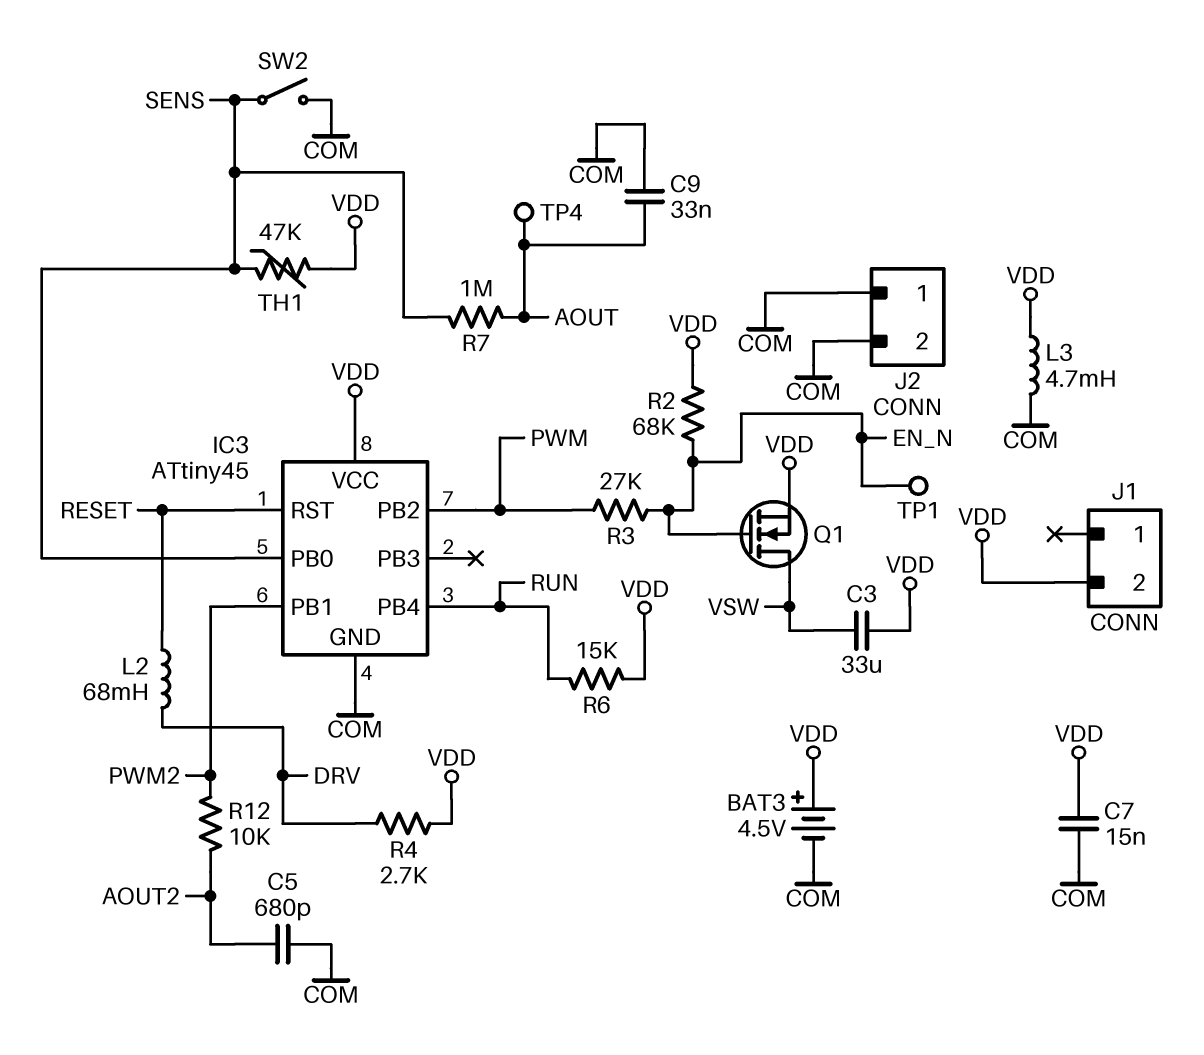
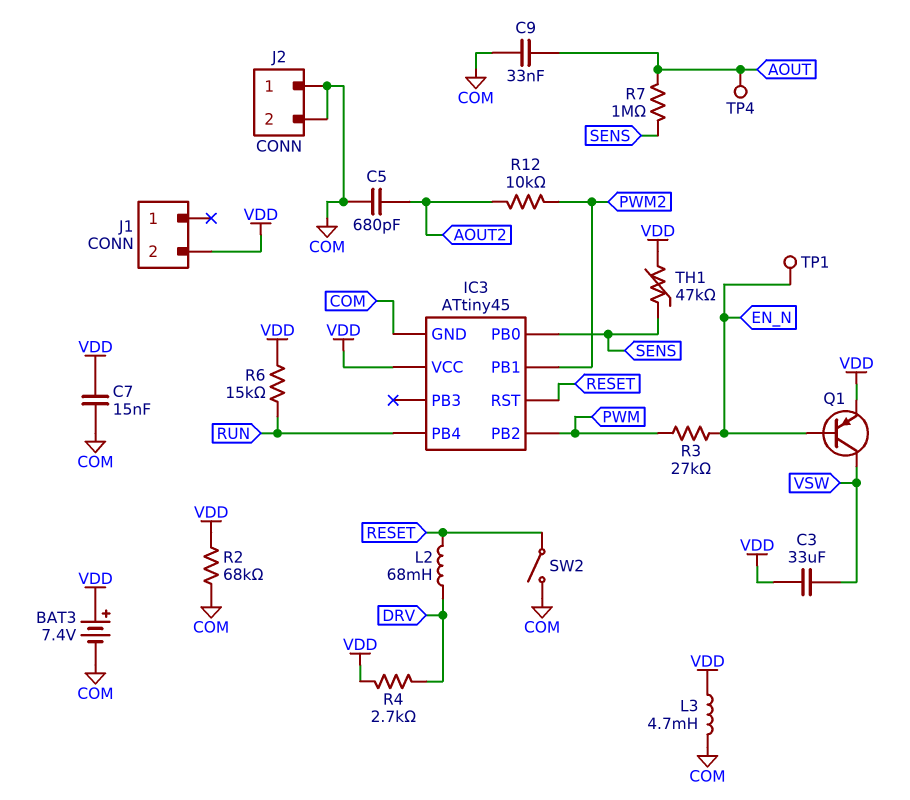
BAT3: 4.5V (plus VDD, minus COM) -> 7.4V (plus VDD, minus COM)
Q1: NMOS (G EN_N, D VSW, S VDD) -> PNP (B EN_N, C VSW, E VDD)
R2: 68k (EN_N, VDD) -> 68k (COM, VDD)
SW2: switch (COM, SENS) -> switch (COM, RESET)

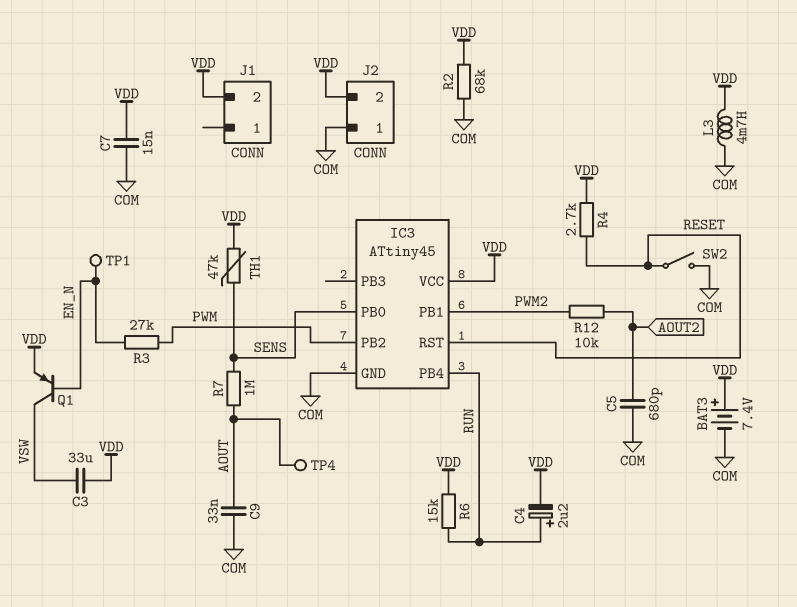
C4: none -> 2.2uF (plus RUN, minus VDD)
J2 pin 2: COM -> VDD
L2: 68mH (DRV, RESET) -> none
R4: 2.7k (DRV, VDD) -> 2.7k (RESET, VDD)

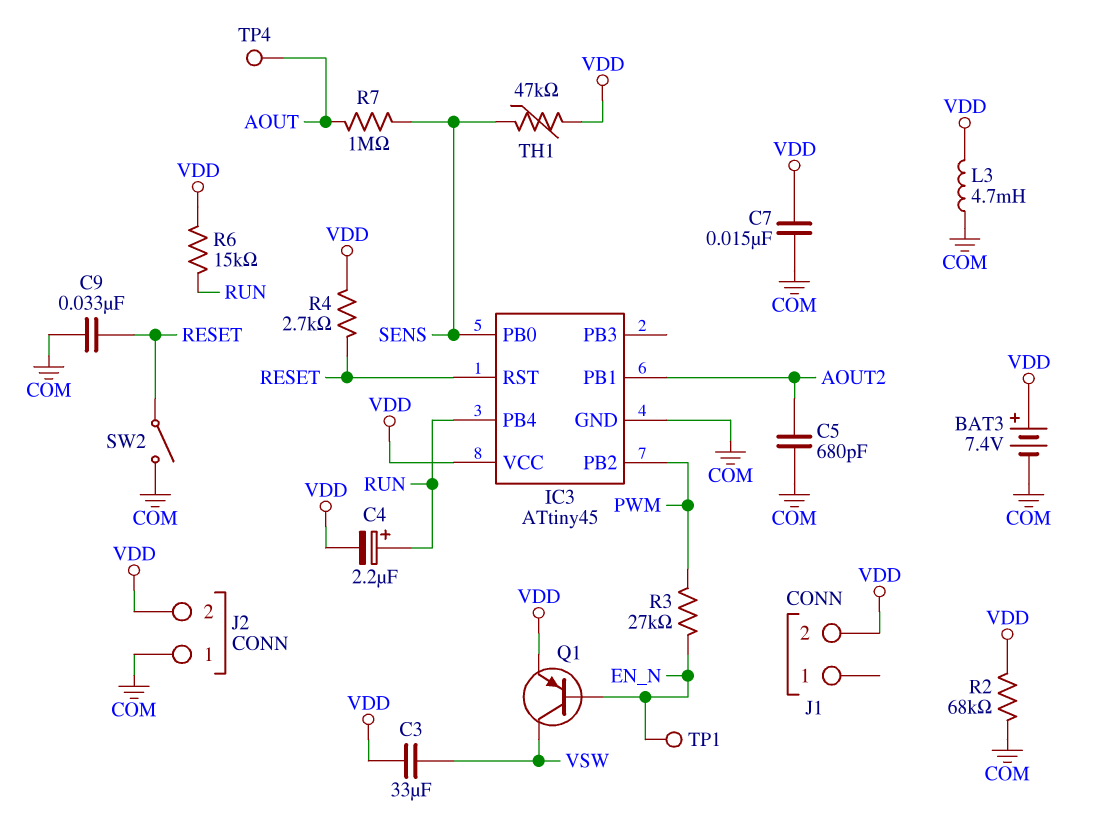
C9: 33nF (AOUT, COM) -> 33nF (COM, RESET)
IC3 pin PB1: PWM2 -> AOUT2
R12: 10k (AOUT2, PWM2) -> none

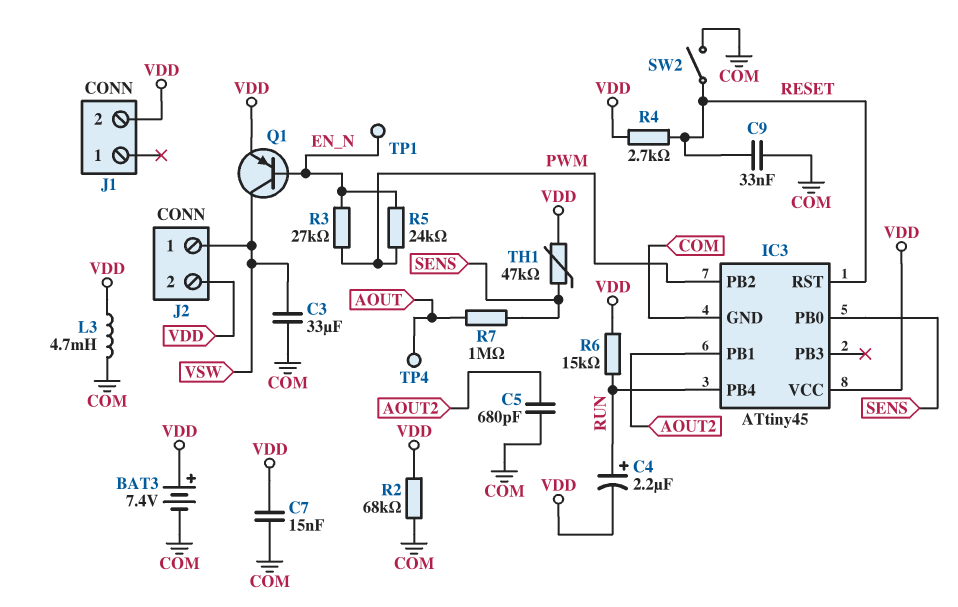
C3: 33uF (VDD, VSW) -> 33uF (COM, VSW)
J2 pin 1: COM -> VSW
R5: none -> 24k (EN_N, PWM)

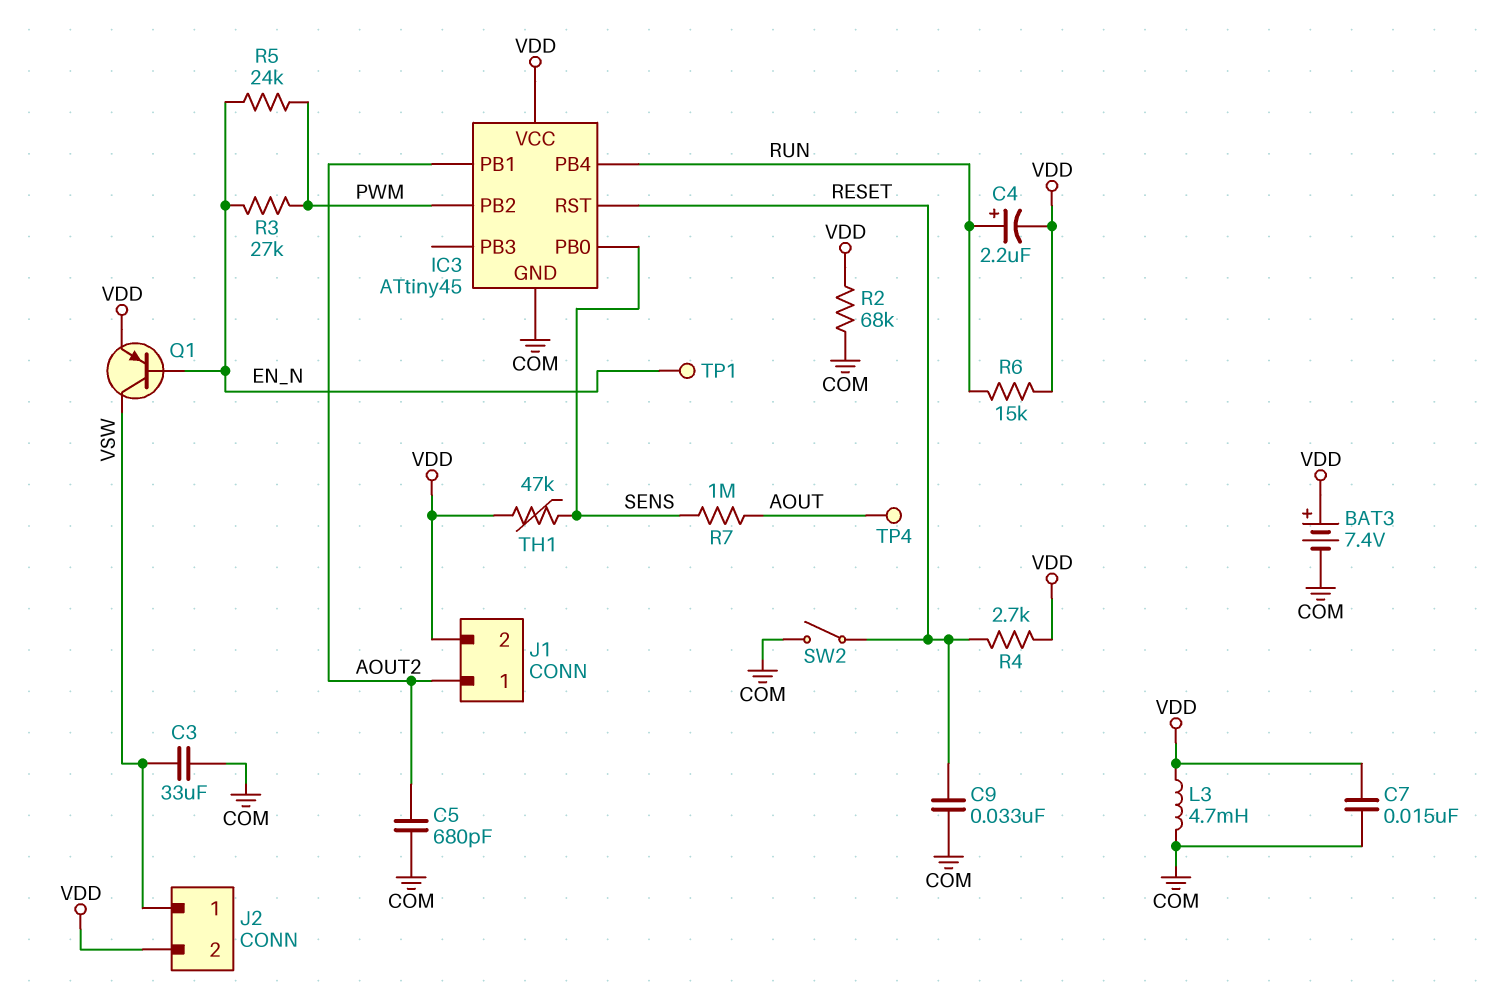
J1 pin 1: none -> AOUT2

